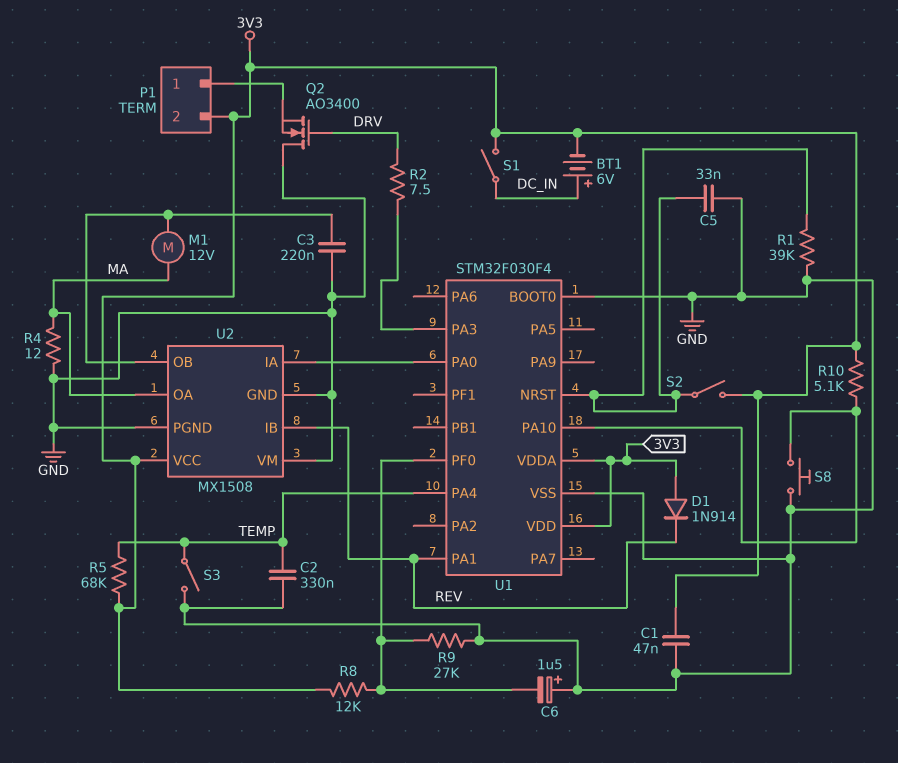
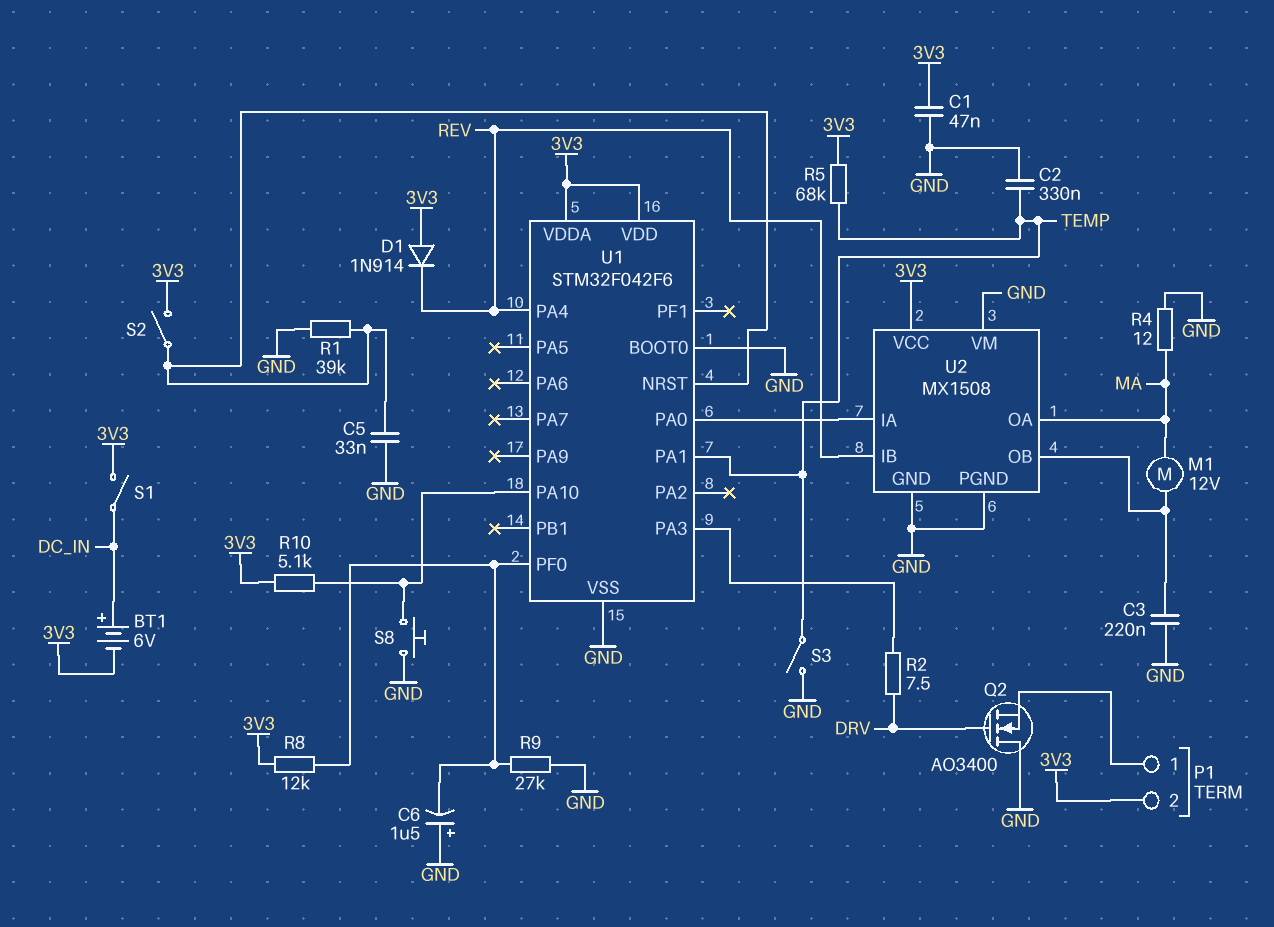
U1: STM32F030F4 -> STM32F042F6
U1 pin PA1: REV -> TEMP
U1 pin PA4: TEMP -> REV

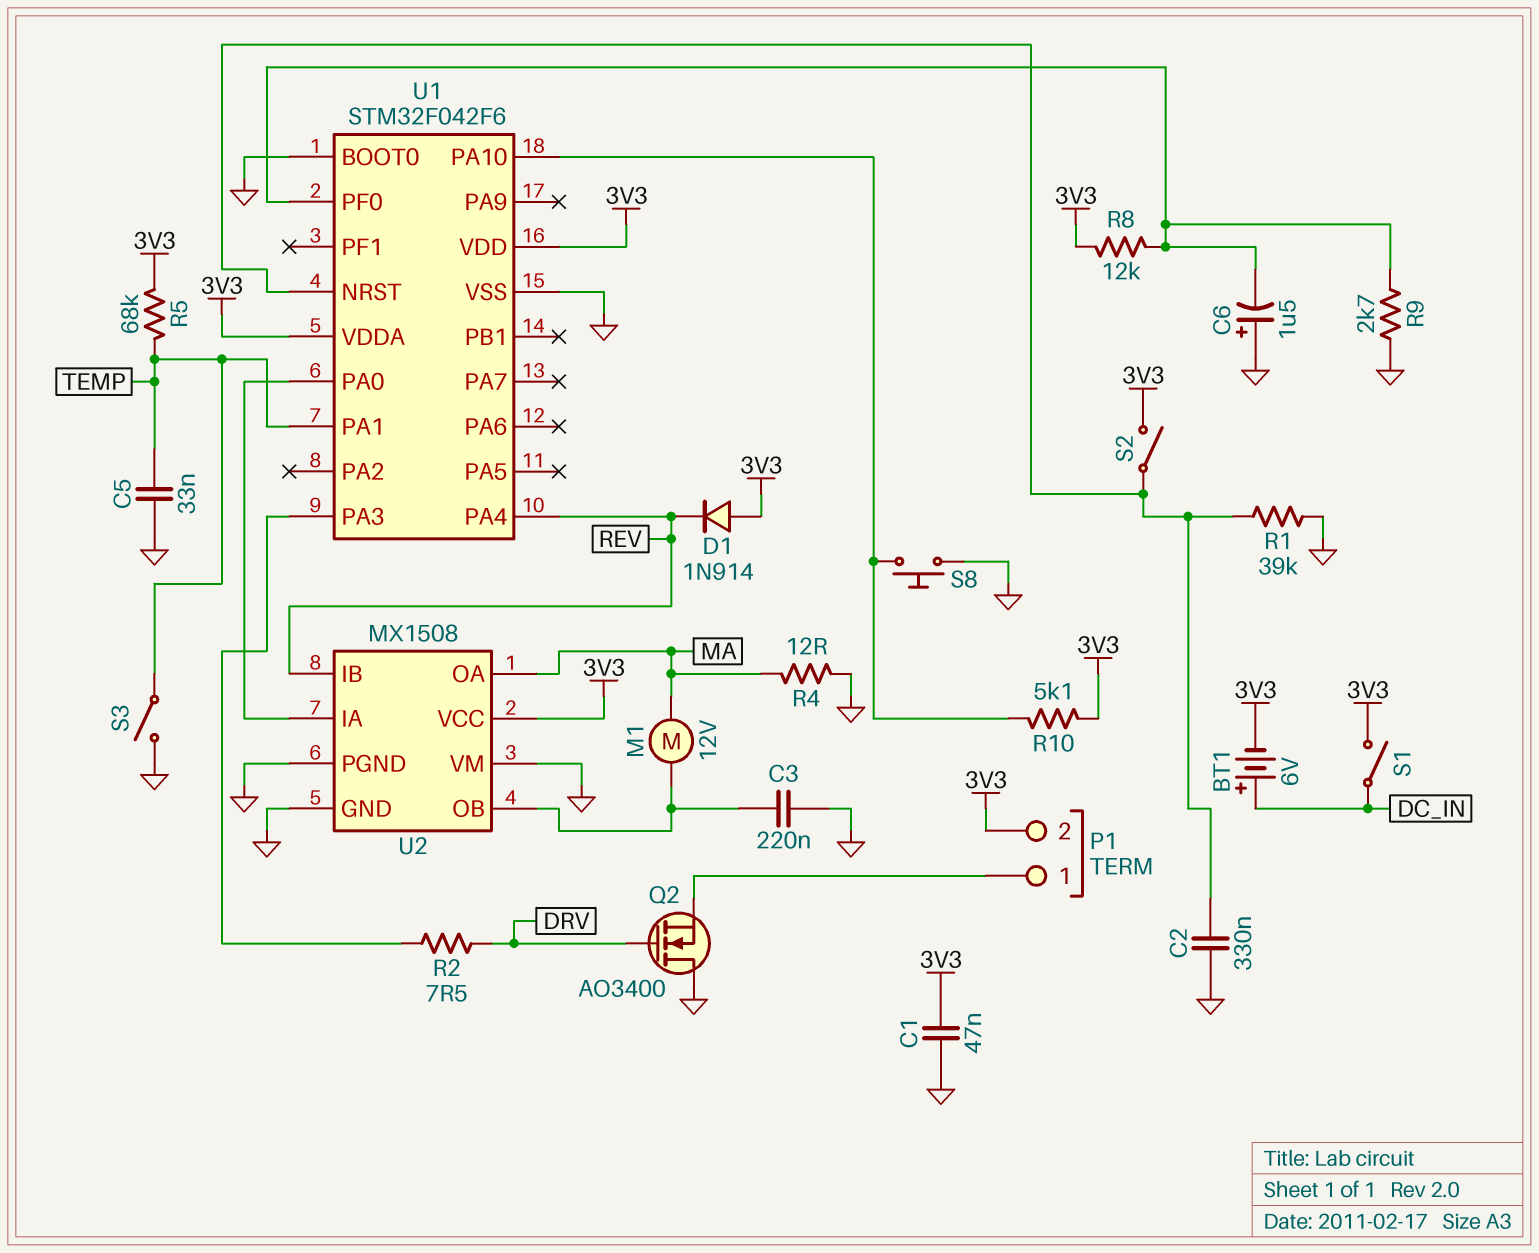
C2: 330nF (GND, TEMP) -> 330nF (GND, U1/NRST)
C5: 33nF (GND, U1/NRST) -> 33nF (GND, TEMP)
R9: 27k (GND, U1/PF0) -> 2.7k (GND, U1/PF0)

